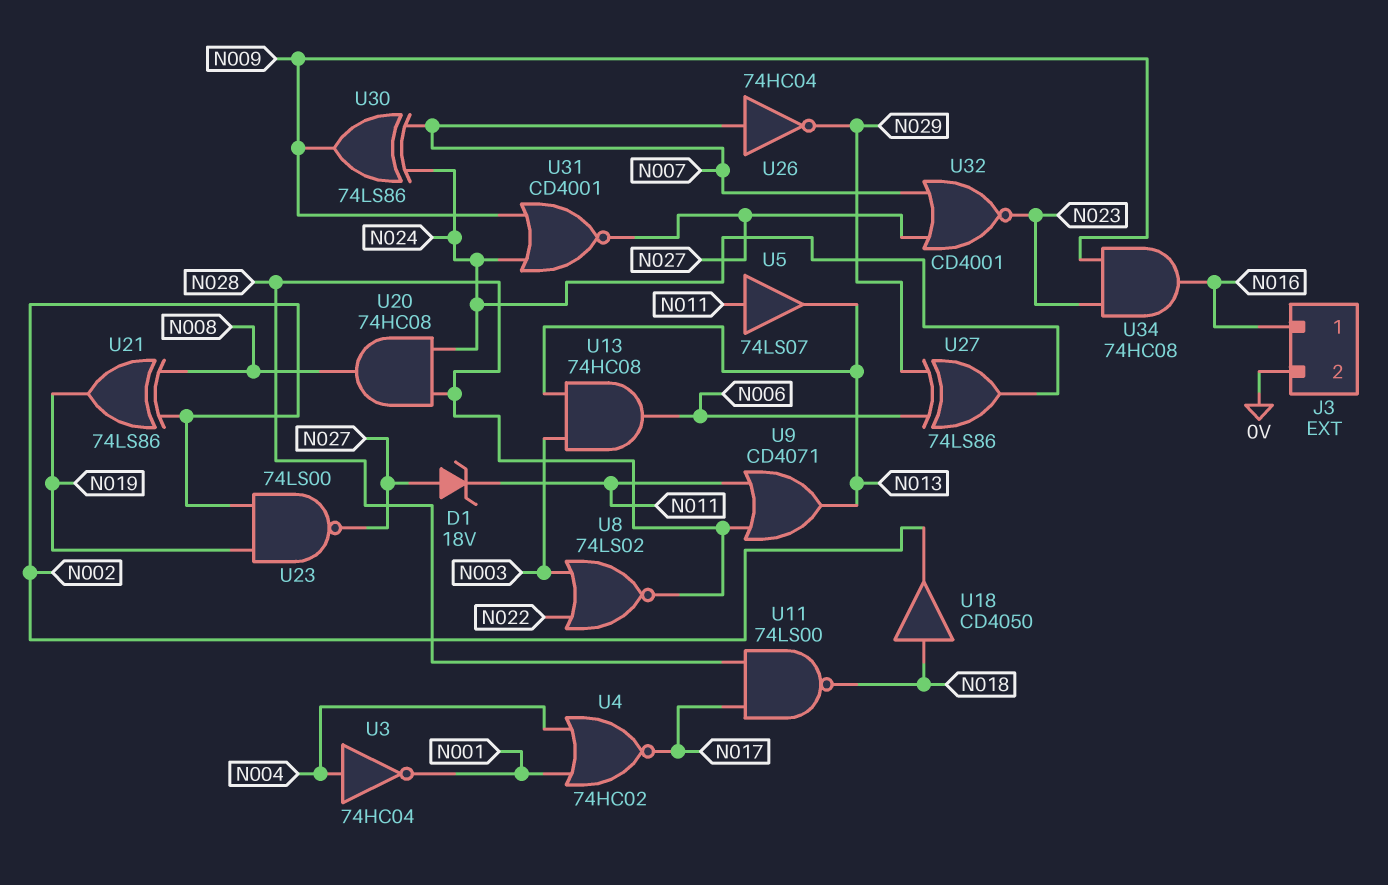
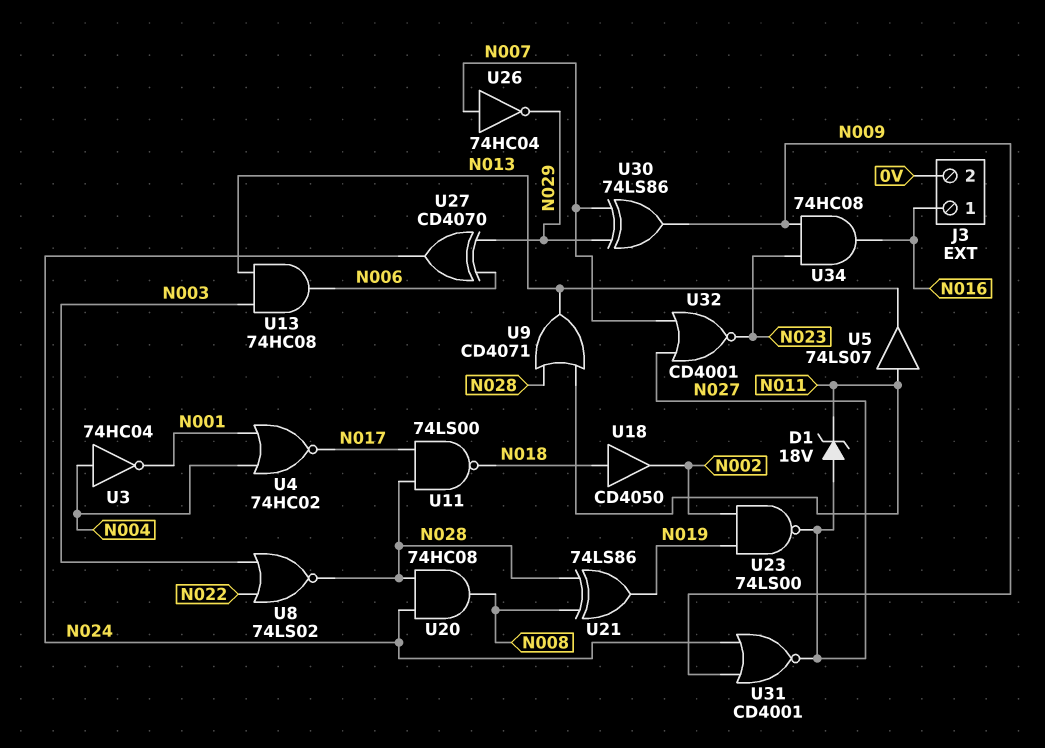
U21: XOR 74LS86 (in N002, in N008, out N019) -> XOR 74LS86 (in N008, in N028, out N019)
U27: XOR 74LS86 (in N006, in N029, out N024) -> XOR CD4070 (in N006, in N029, out N024)
U30: XOR 74LS86 (in N007, in N024, out N009) -> XOR 74LS86 (in N007, in N029, out N009)

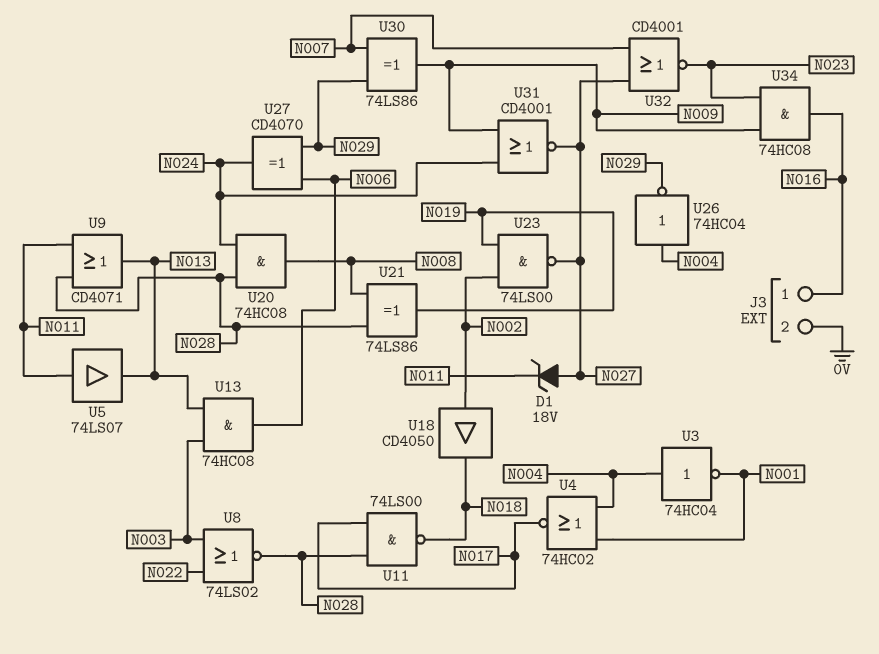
U18: buffer CD4050 (in N018, out N002) -> buffer CD4050 (in N002, out N018)
U26: NOT 74HC04 (in N007, out N029) -> NOT 74HC04 (in N004, out N029)

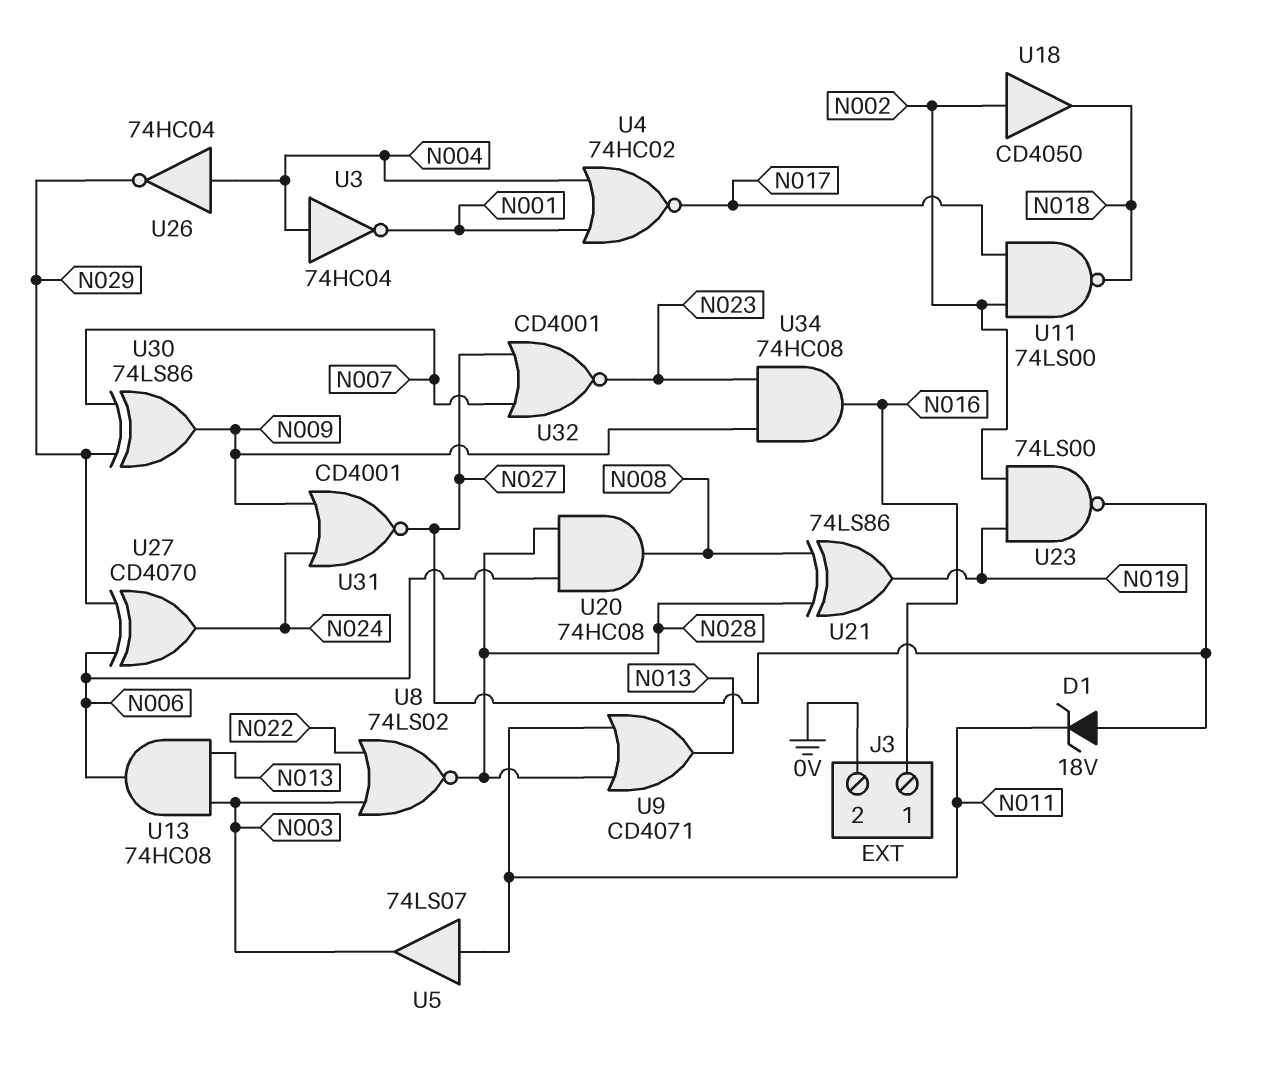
U5: buffer 74LS07 (in N011, out N013) -> buffer 74LS07 (in N011, out N003)
U11: NAND 74LS00 (in N017, in N028, out N018) -> NAND 74LS00 (in N002, in N017, out N018)
U20: AND 74HC08 (in N024, in N028, out N008) -> AND 74HC08 (in N006, in N028, out N008)

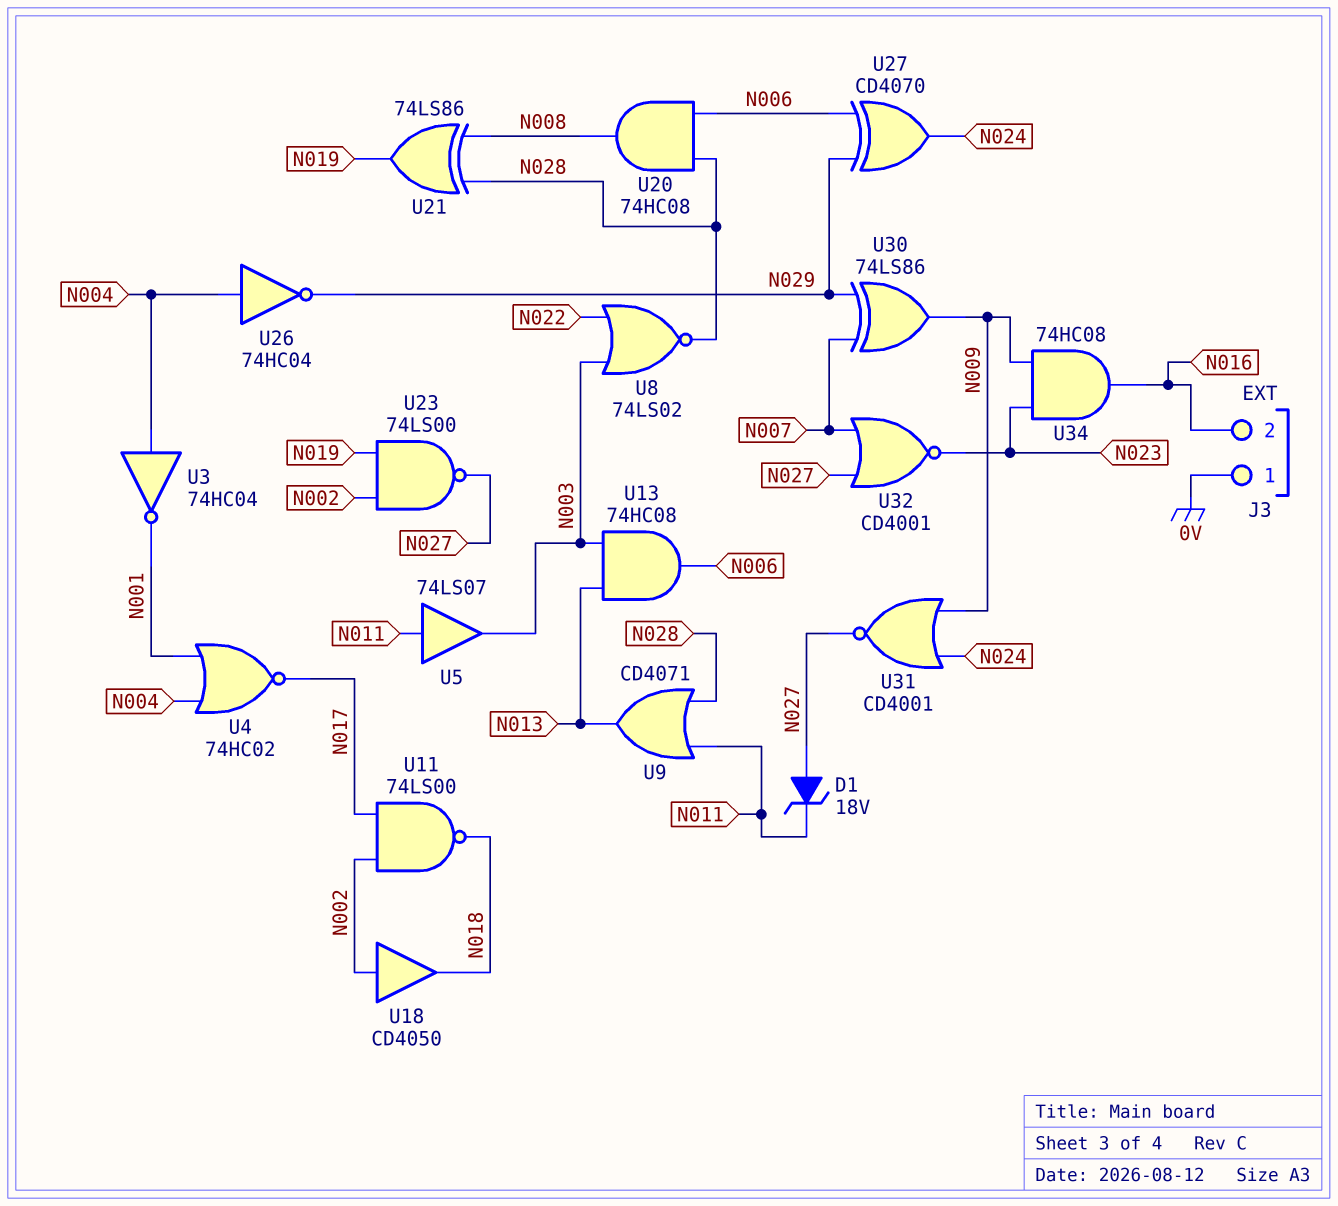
J3 pin 1: N016 -> 0V
J3 pin 2: 0V -> N016

